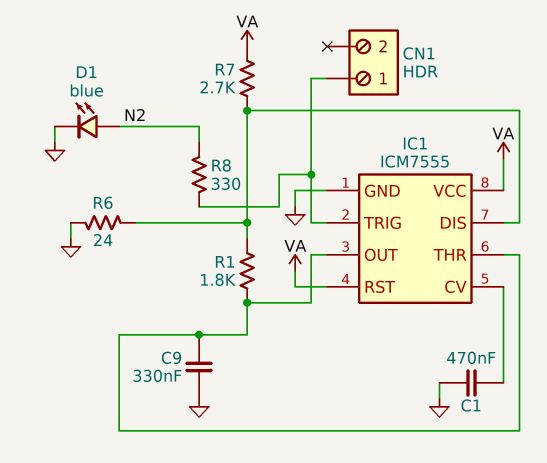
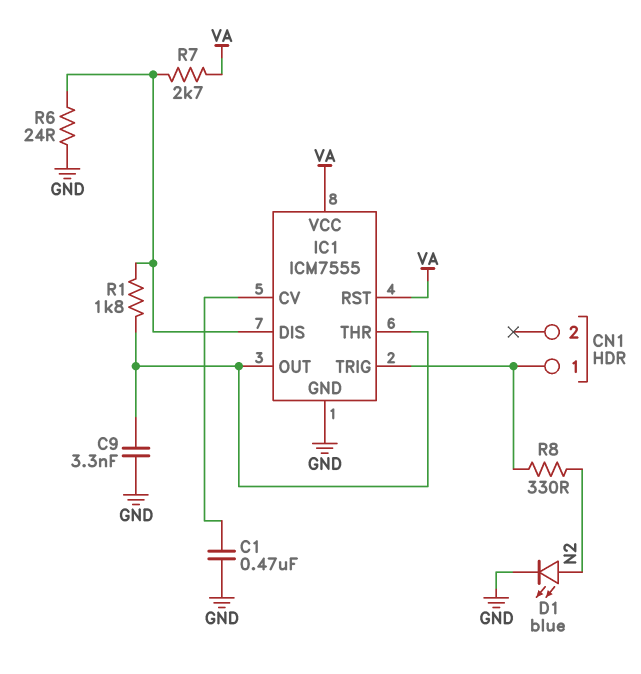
C9: 330nF (GND, IC1/OUT) -> 3.3nF (GND, IC1/OUT)

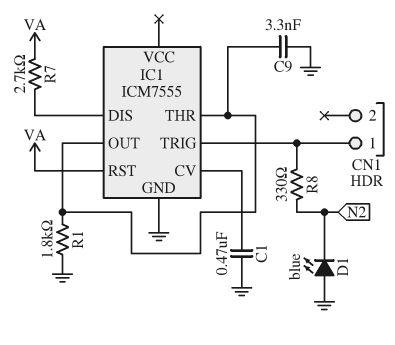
D1: LED blue (A N2, K GND) -> LED blue (A GND, K N2)
IC1 pin VCC: VA -> none
R1: 1.8k (IC1/DIS, IC1/OUT) -> 1.8k (GND, IC1/OUT)
R6: 24 (GND, IC1/DIS) -> none

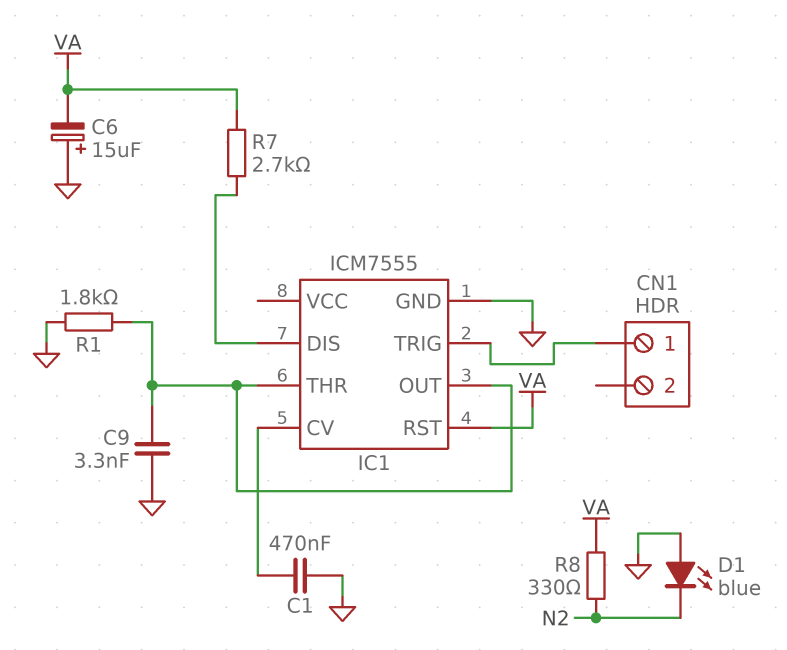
C6: none -> 15uF (plus GND, minus VA)
R8: 330 (CN1/1, N2) -> 330 (N2, VA)

